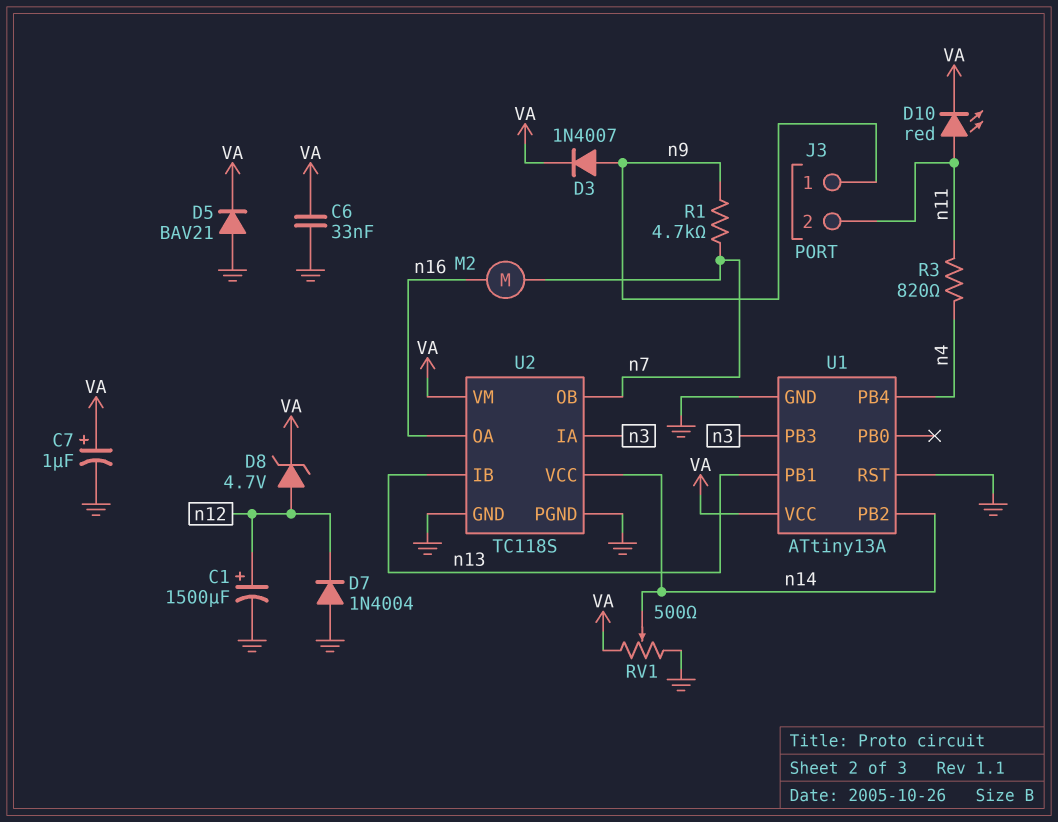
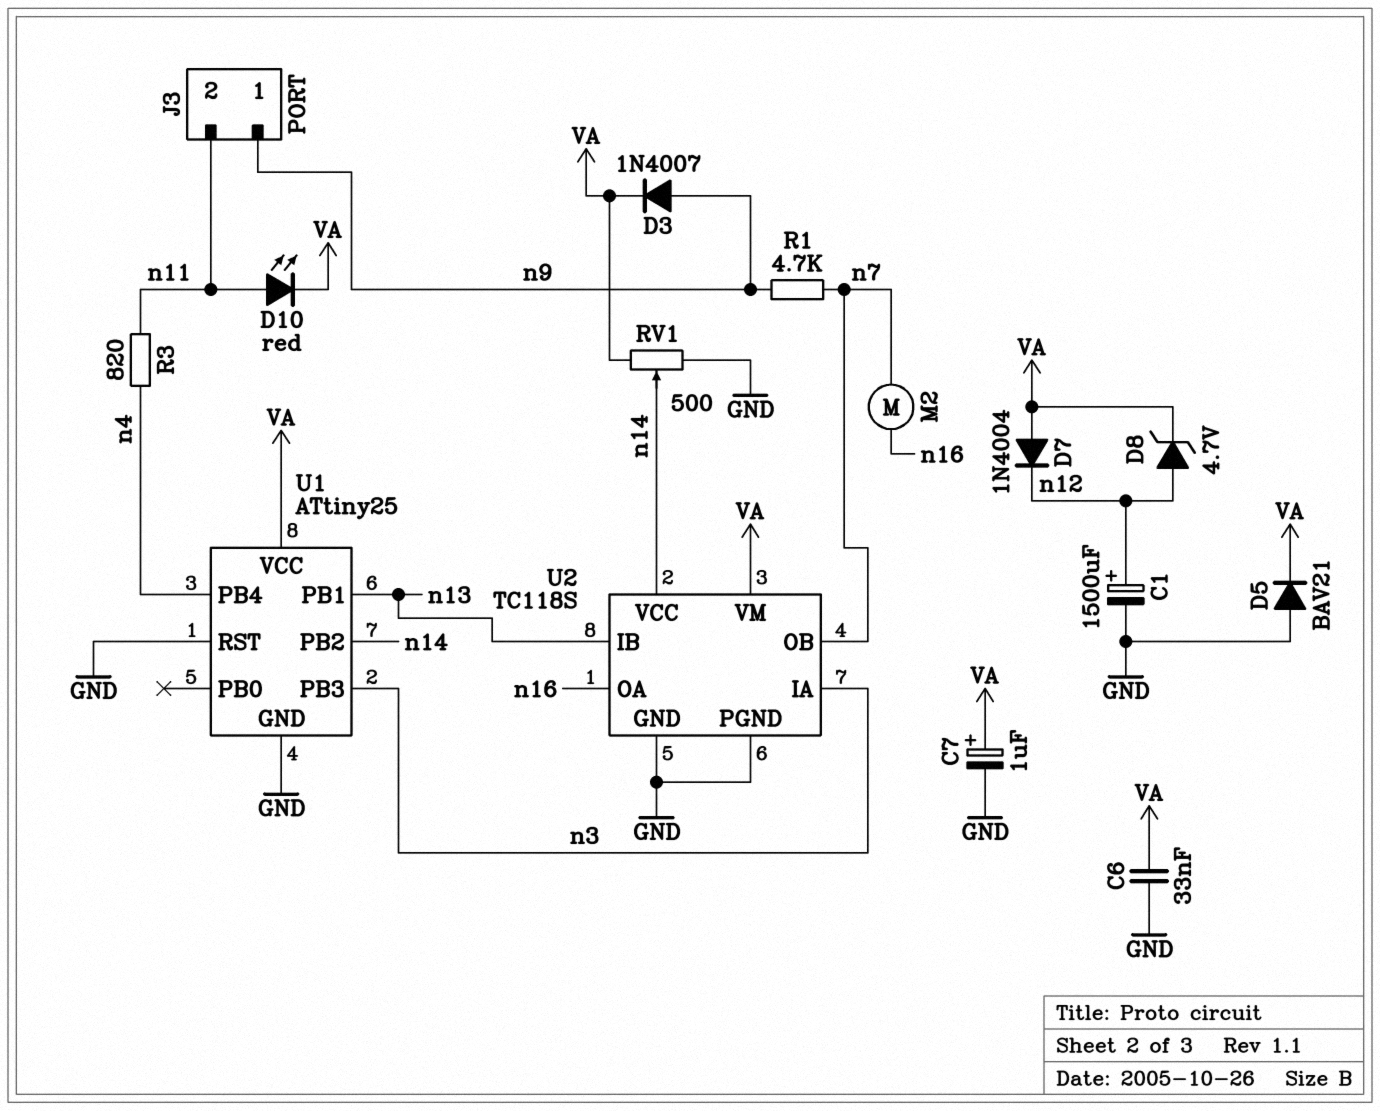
D7: diode 1N4004 (A GND, K n12) -> diode 1N4004 (A VA, K n12)
U1: ATtiny13A -> ATtiny25

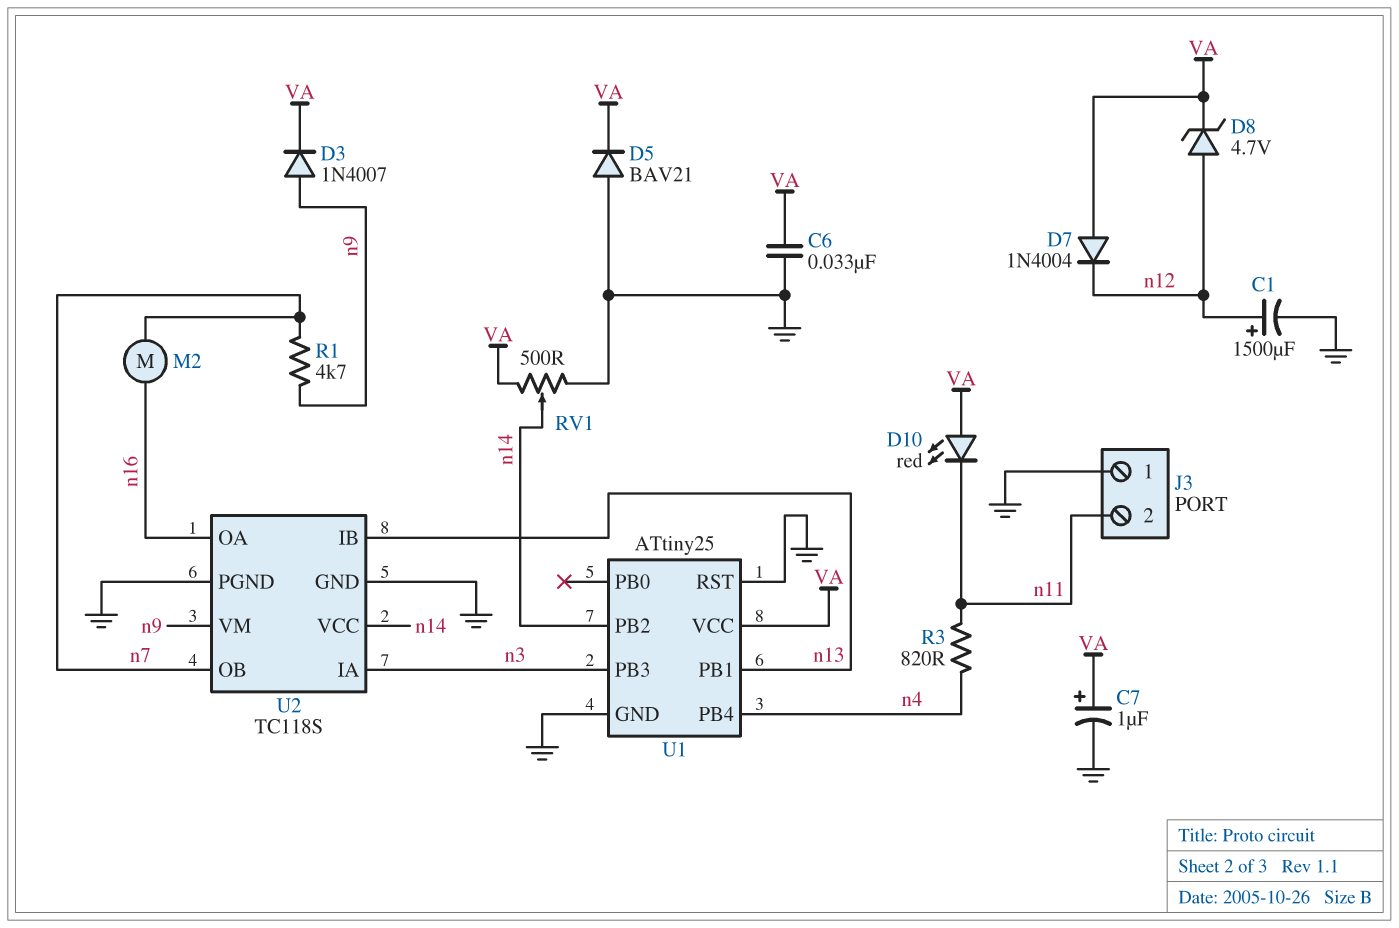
D10: LED red (A n11, K VA) -> LED red (A VA, K n11)
J3 pin 1: n9 -> GND
U2 pin VM: VA -> n9

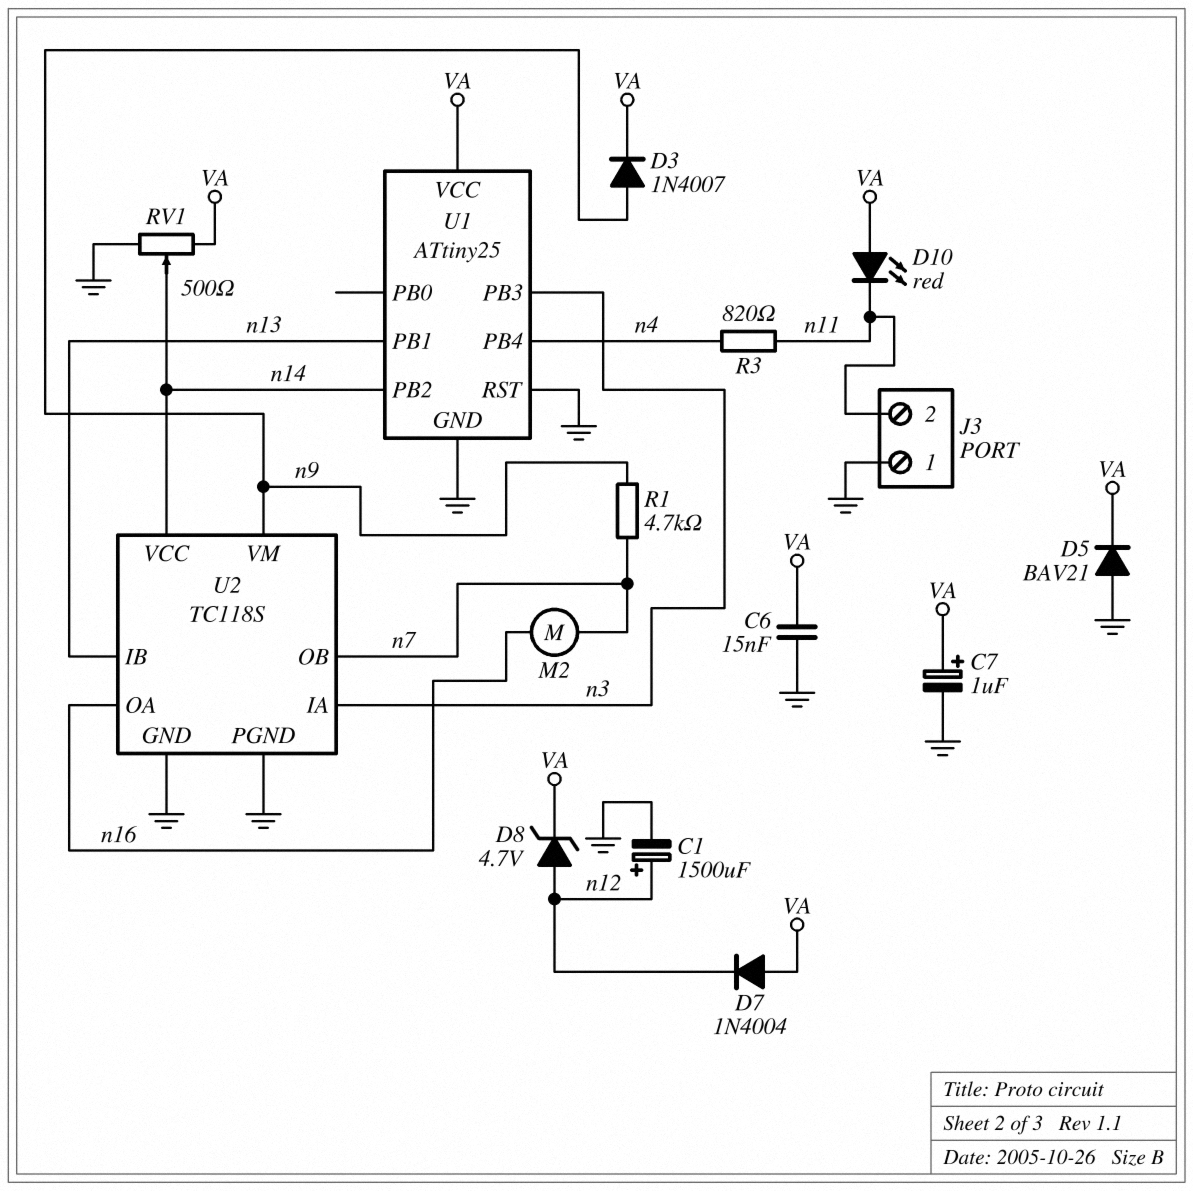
C6: 33nF (GND, VA) -> 15nF (GND, VA)

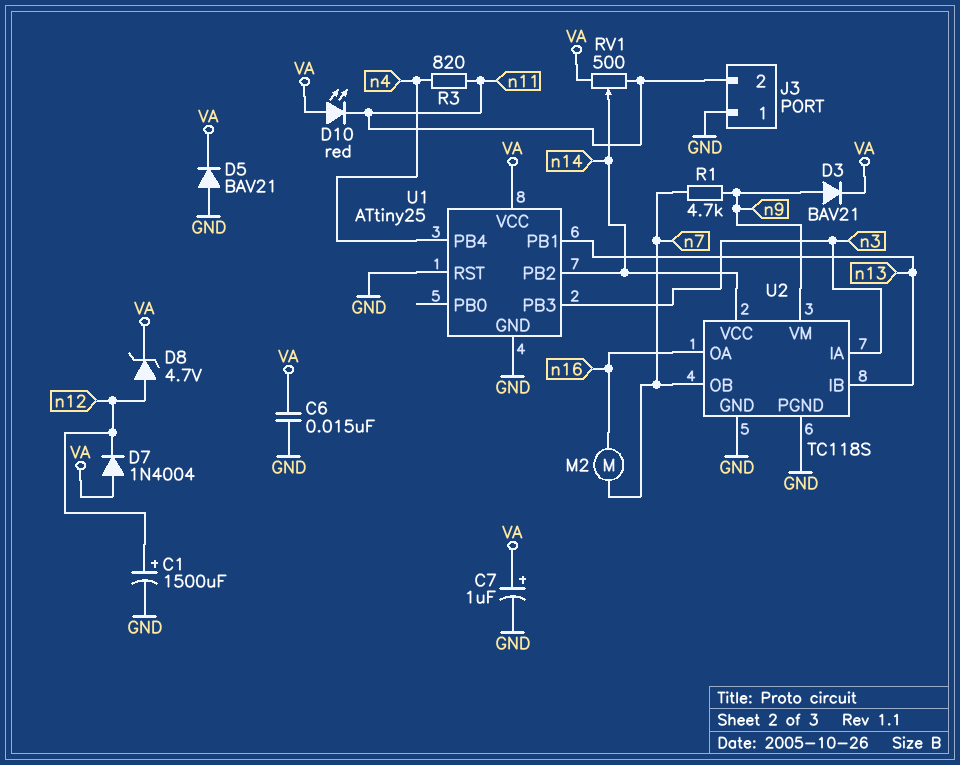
D3: diode 1N4007 (A n9, K VA) -> diode BAV21 (A n9, K VA)
RV1: 500 (GND, VA, wiper n14) -> 500 (VA, n11, wiper n14)

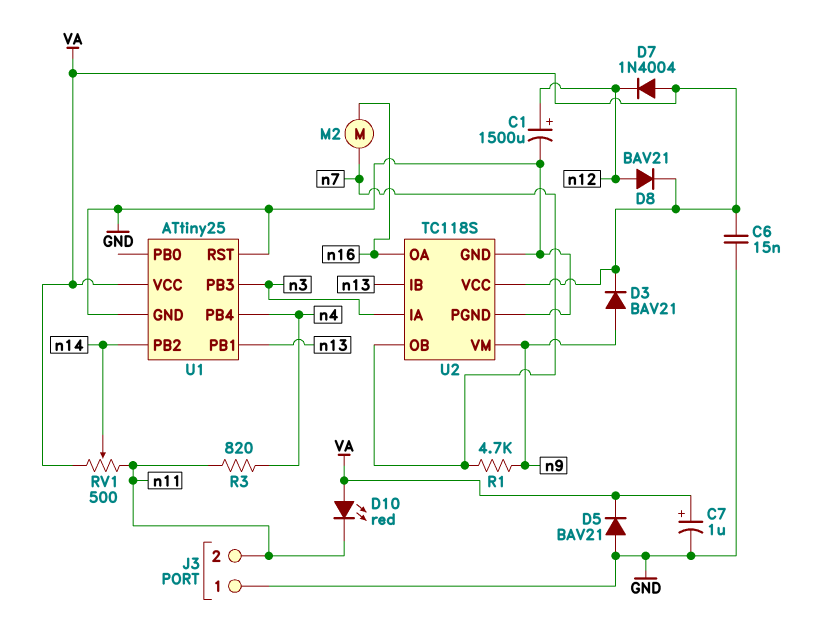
D8: zener 4.7V (A n12, K VA) -> diode BAV21 (A n12, K VA)
U2 pin VCC: n14 -> VA

